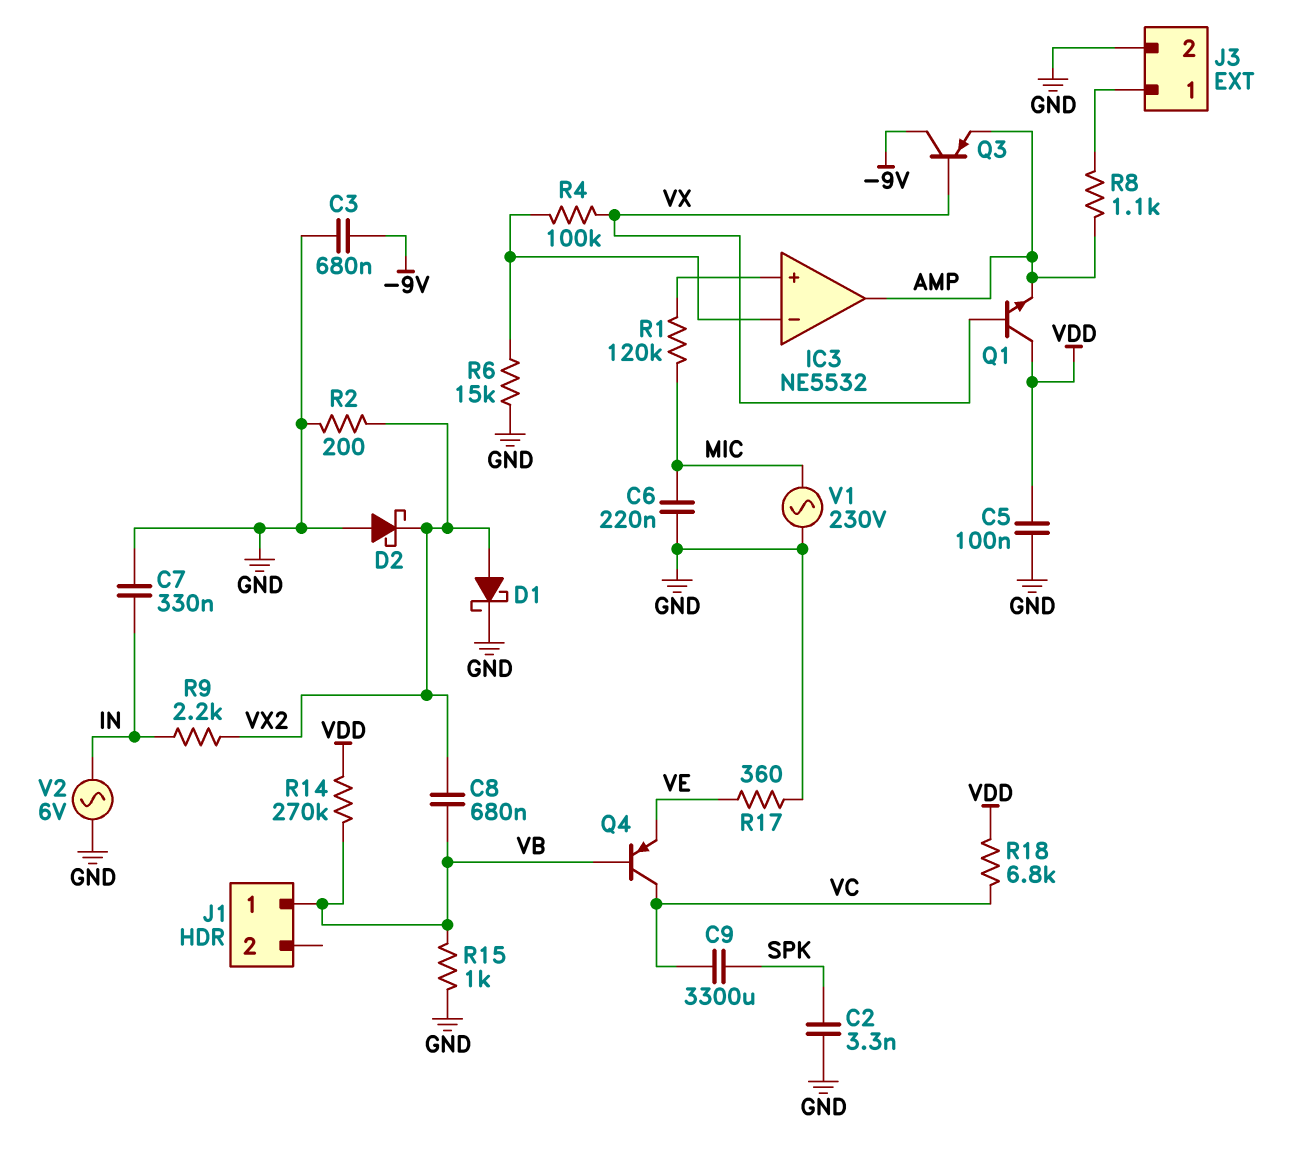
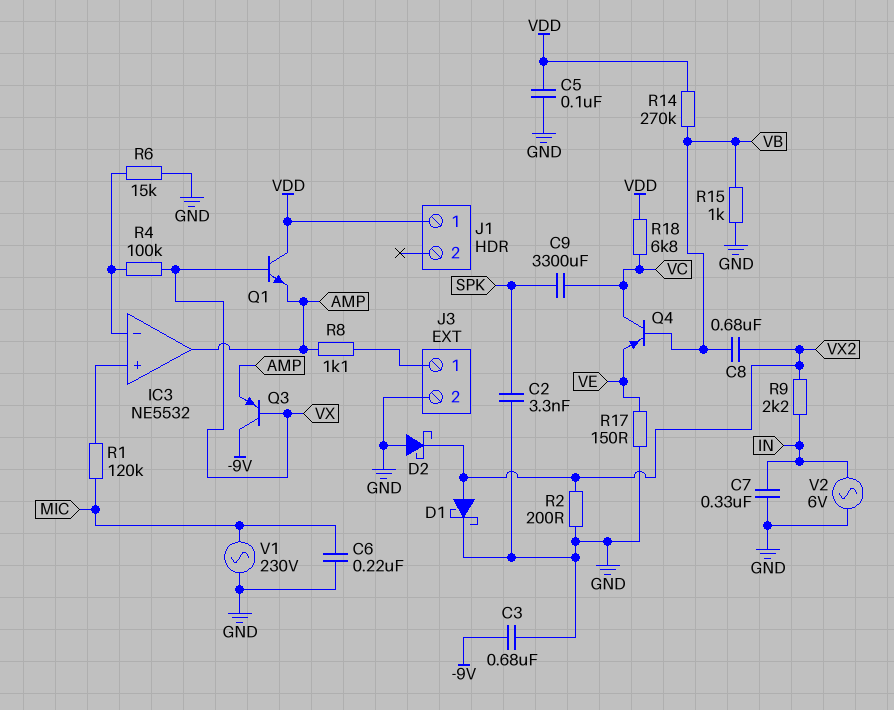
J1 pin 1: VB -> VDD
R17: 360 (GND, VE) -> 150 (GND, VE)

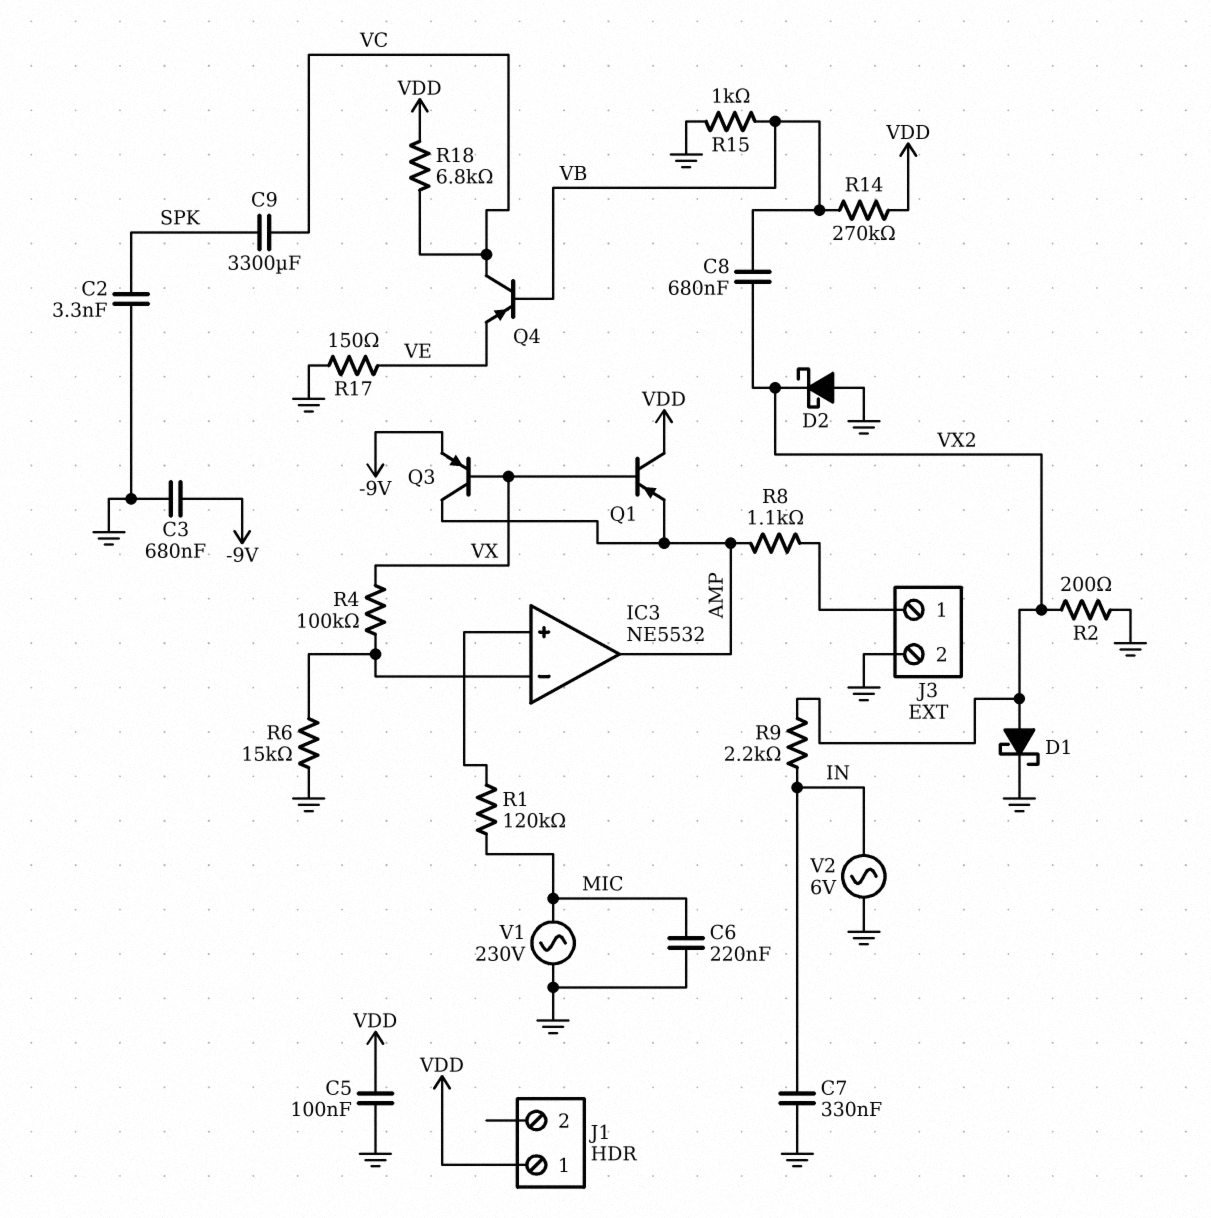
Q1: NPN (B VX, C VDD, E AMP) -> PNP (B VX, C VDD, E AMP)
Q3: PNP (B VX, C -9V, E AMP) -> PNP (B VX, C AMP, E -9V)

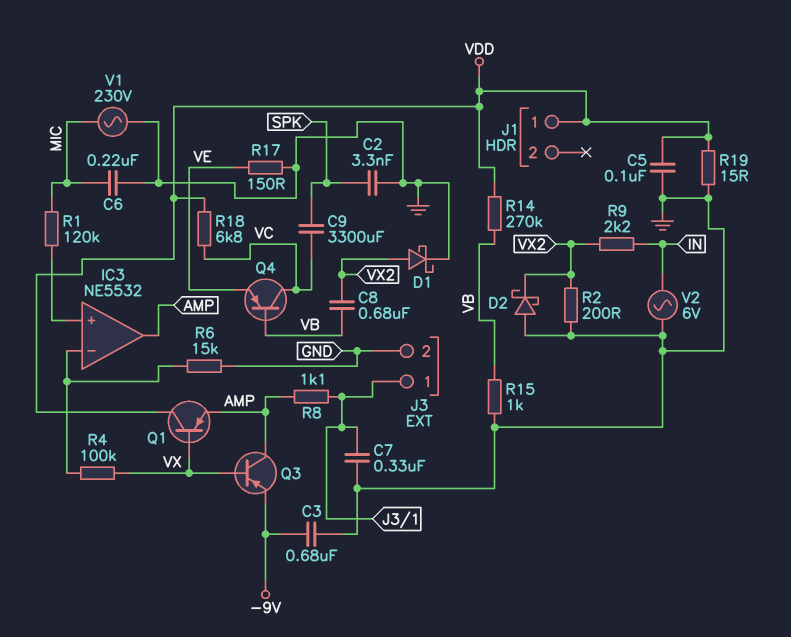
C7: 330nF (GND, IN) -> 330nF (GND, J3/1)
R19: none -> 15 (GND, VDD)

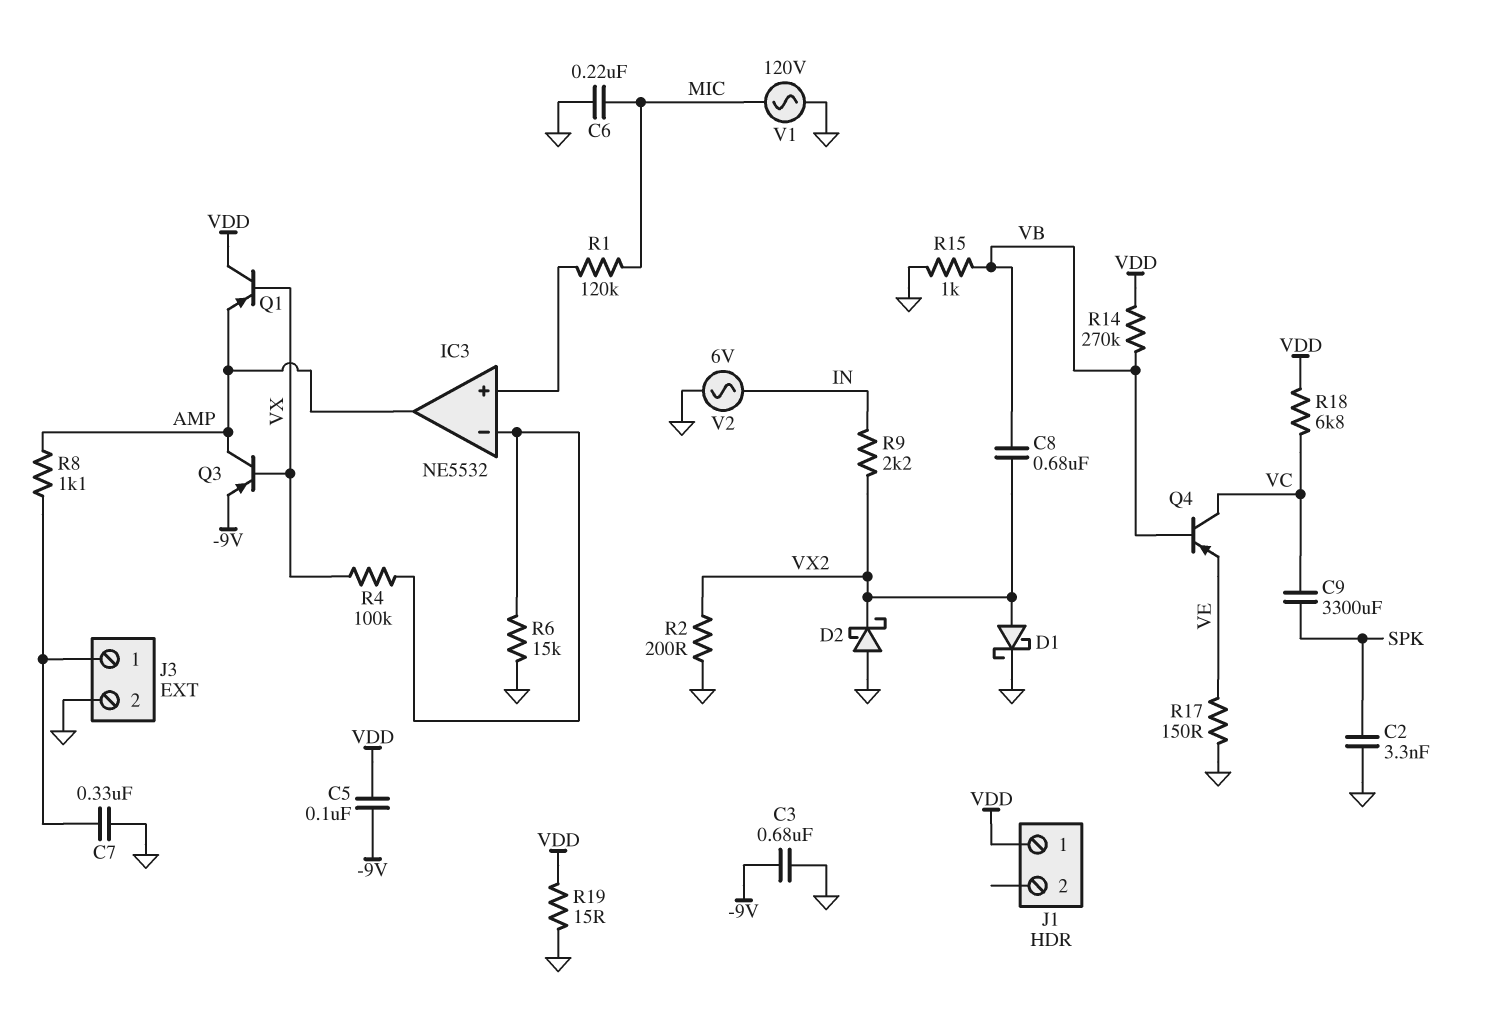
C5: 100nF (GND, VDD) -> 100nF (-9V, VDD)
V1: AC 230V (GND, MIC) -> AC 120V (GND, MIC)

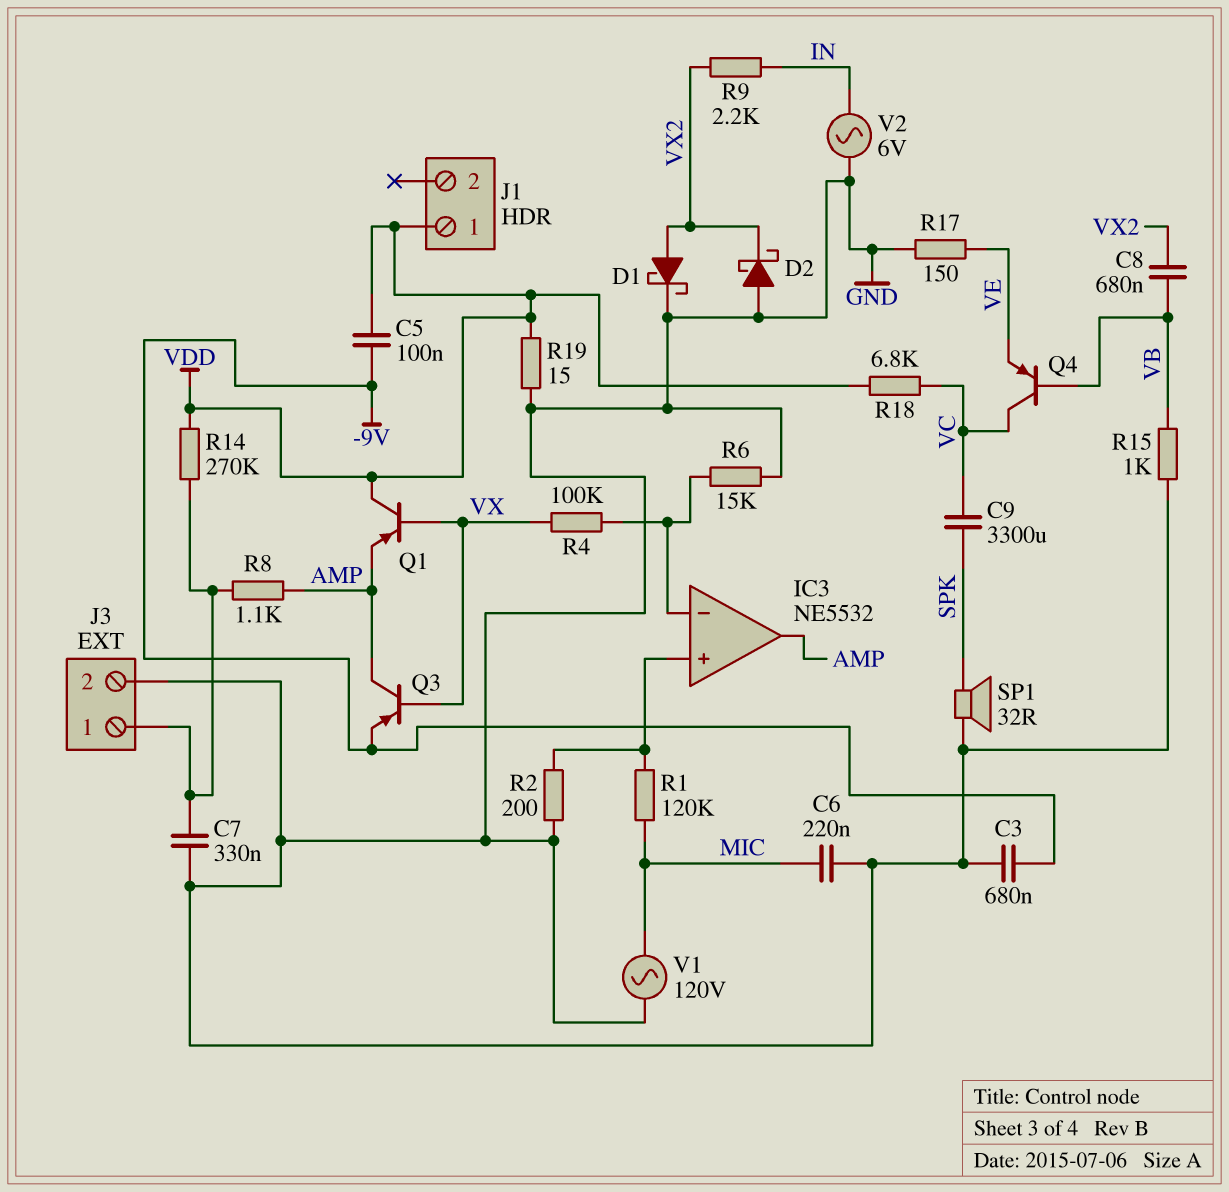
C2: 3.3nF (GND, SPK) -> none
R2: 200 (GND, VX2) -> 200 (GND, IC3/in+)
R14: 270k (VB, VDD) -> 270k (J3/1, VDD)
SP1: none -> speaker 32R (GND, SPK)

